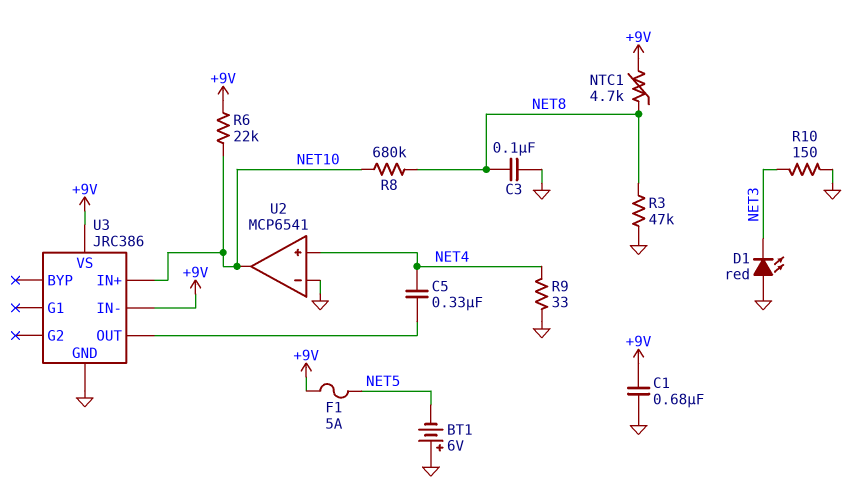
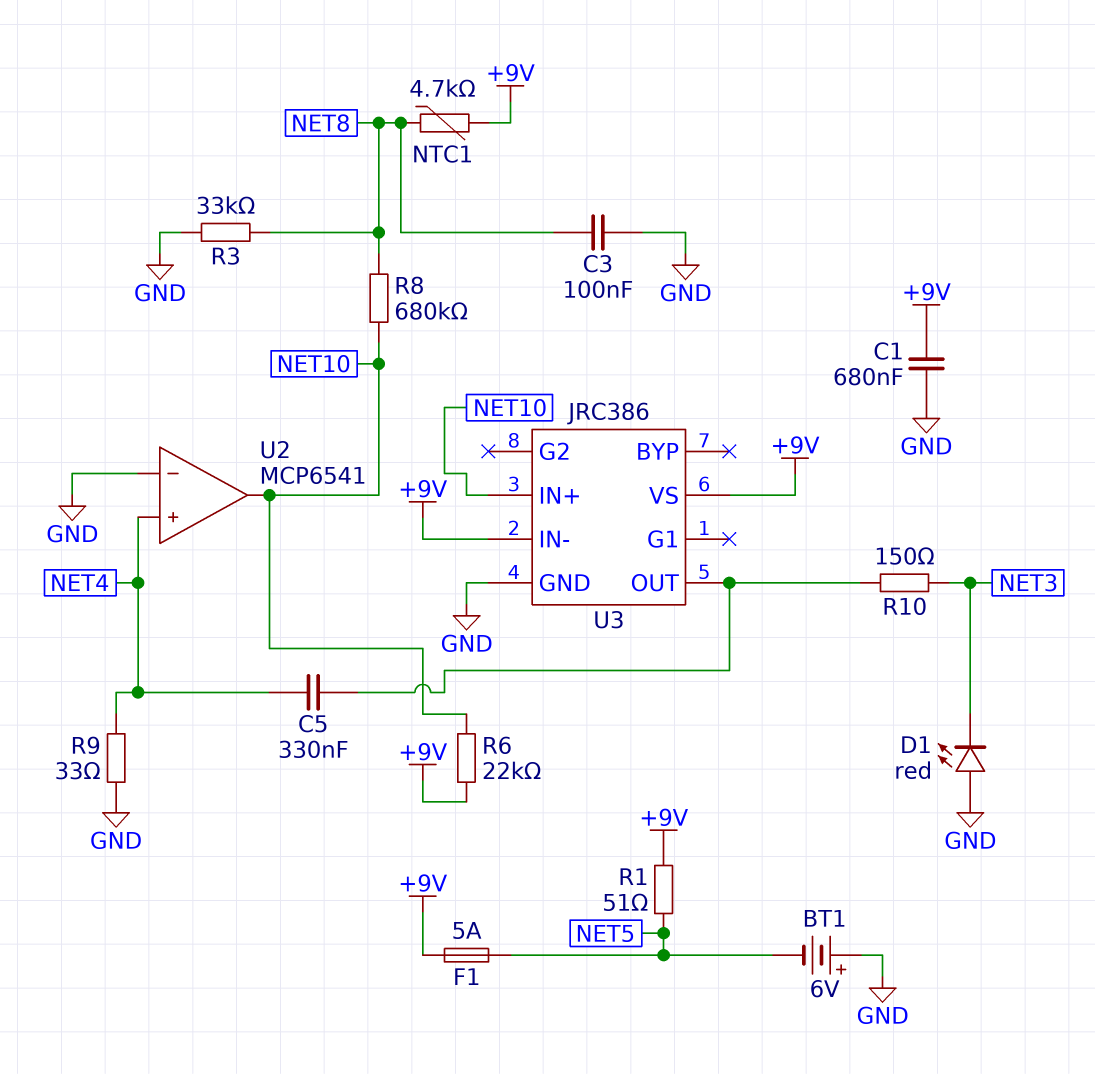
R1: none -> 51 (+9V, NET5)
R3: 47k (GND, NET8) -> 33k (GND, NET8)
R10: 150 (GND, NET3) -> 150 (NET3, U3/OUT)

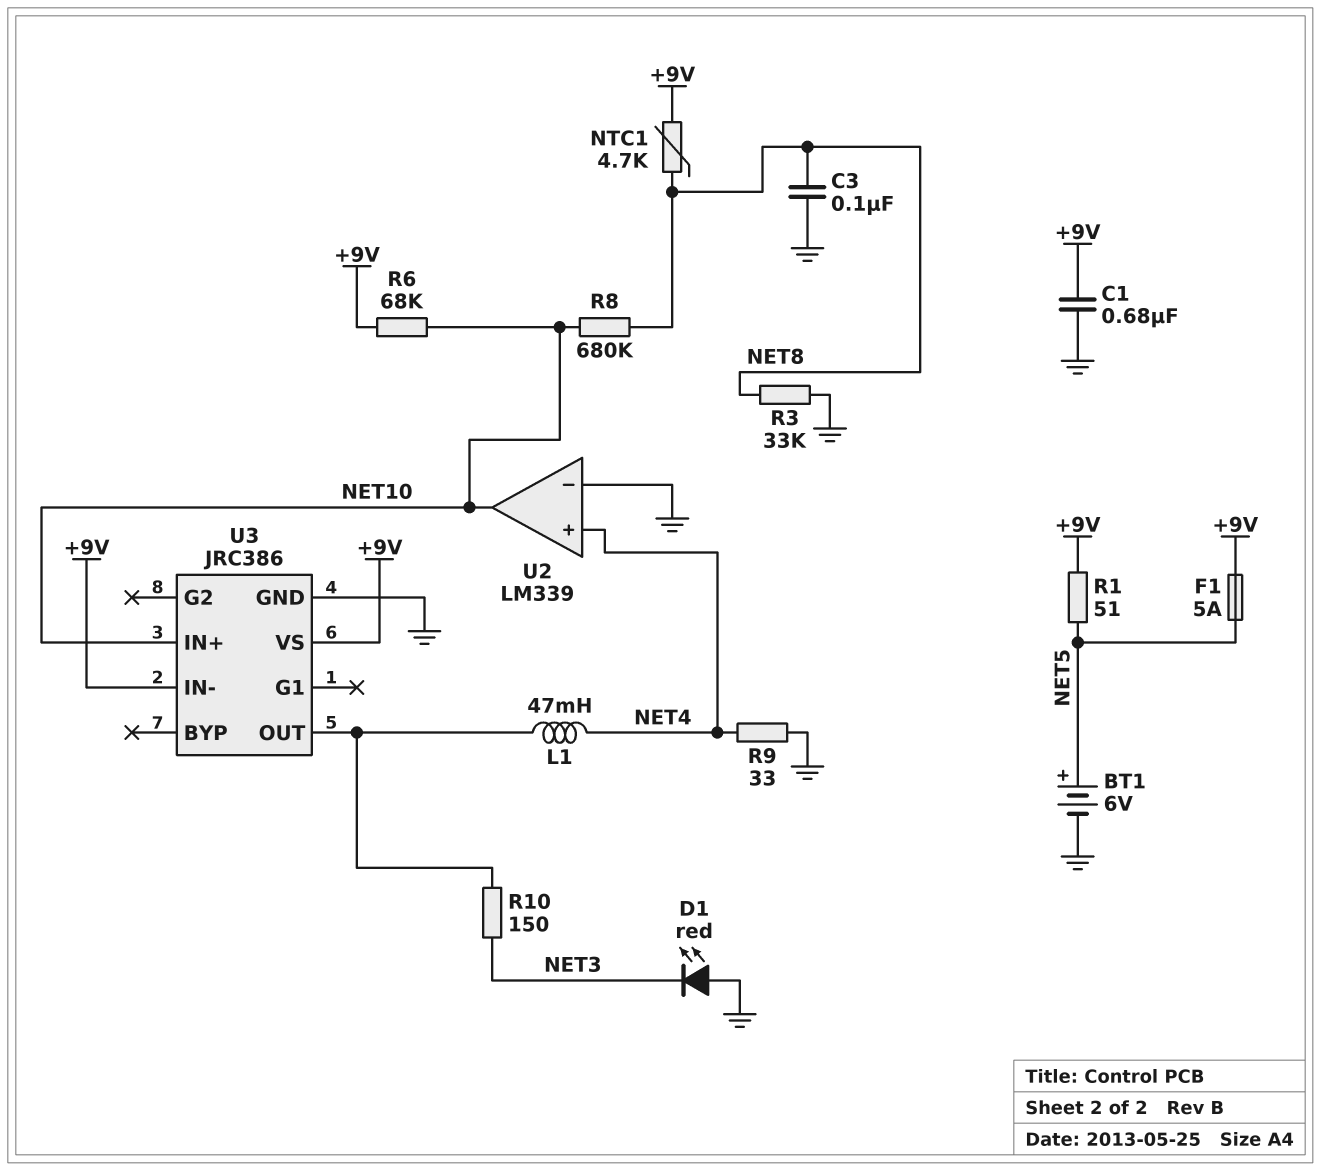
BT1: 6V (plus GND, minus NET5) -> 6V (plus NET5, minus GND)
C5: 330nF (NET4, U3/OUT) -> none
L1: none -> 47mH (NET4, U3/OUT)
R6: 22k (+9V, NET10) -> 68k (+9V, NET10)
U2: MCP6541 -> LM339

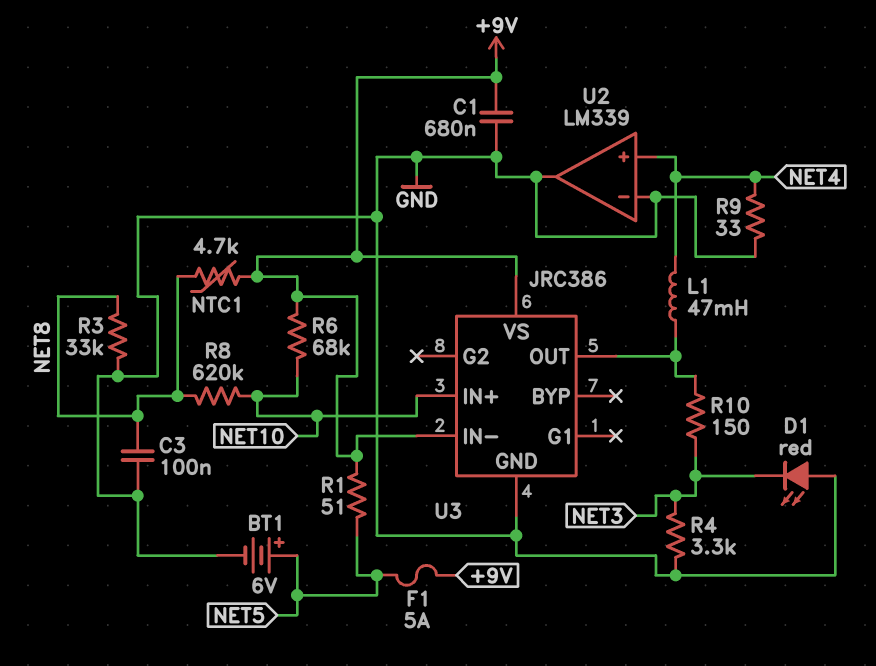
R4: none -> 3.3k (GND, NET3)
R8: 680k (NET8, NET10) -> 620k (NET8, NET10)
U2 pin out: NET10 -> GND

